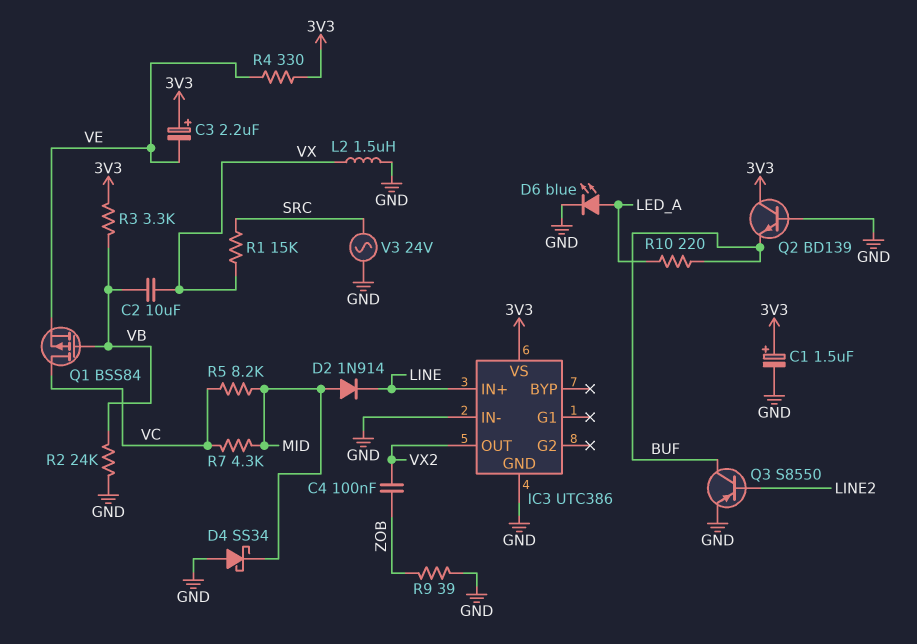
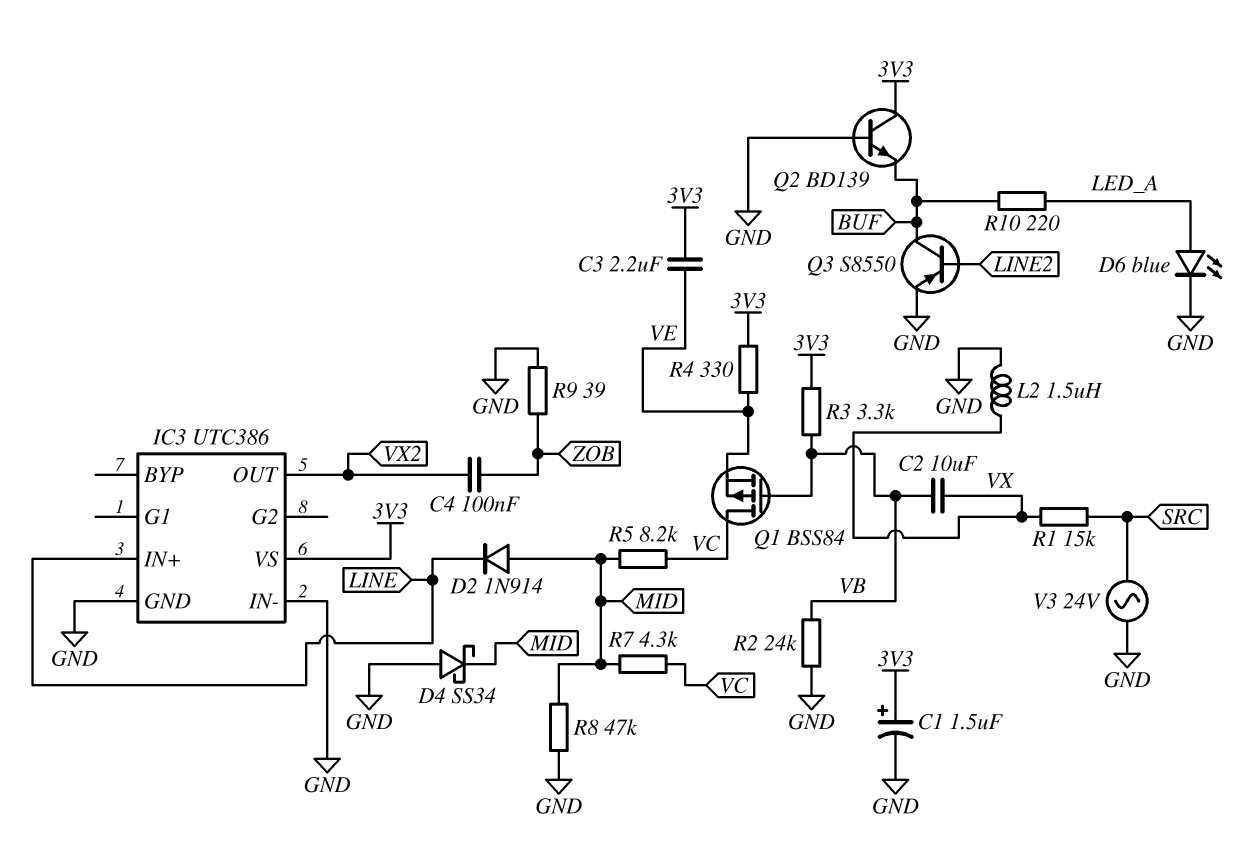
C3: 2.2uF (plus 3V3, minus VE) -> 2.2uF (3V3, VE)
R8: none -> 47k (GND, MID)

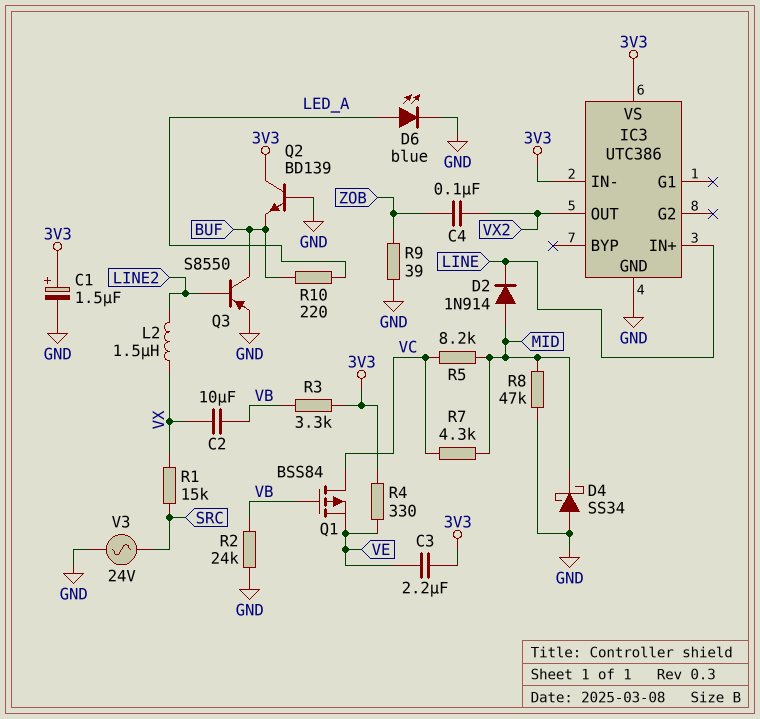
IC3 pin IN-: GND -> 3V3
L2: 1.5uH (GND, VX) -> 1.5uH (LINE2, VX)

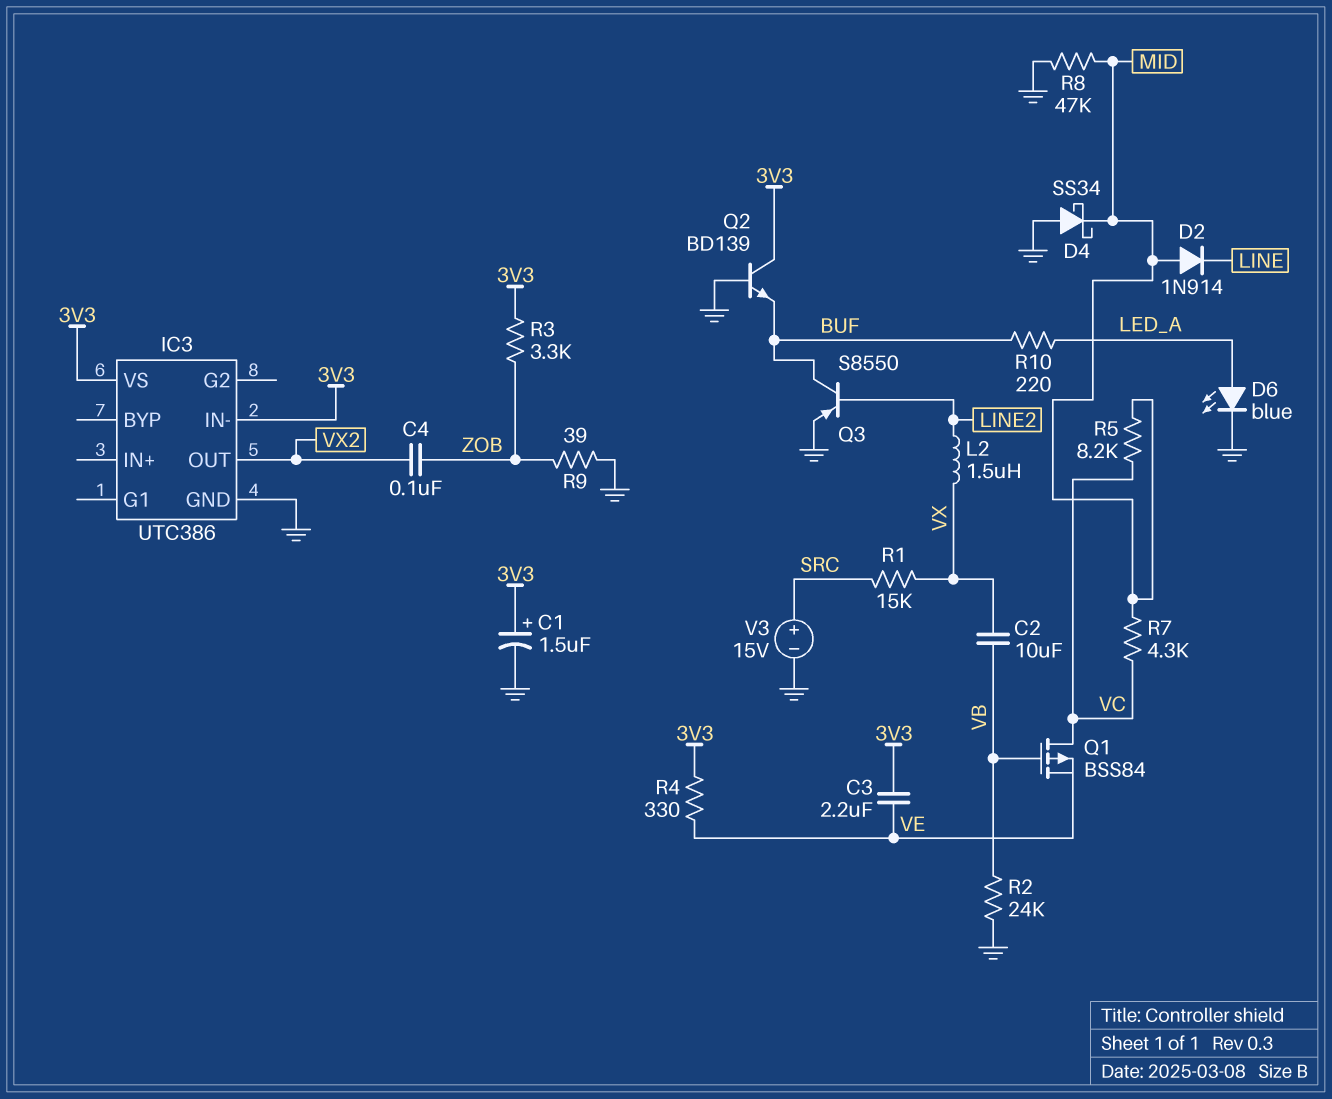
IC3 pin IN+: LINE -> none
R3: 3.3k (3V3, VB) -> 3.3k (3V3, ZOB)
V3: AC 24V (GND, SRC) -> 15V (plus SRC, minus GND)

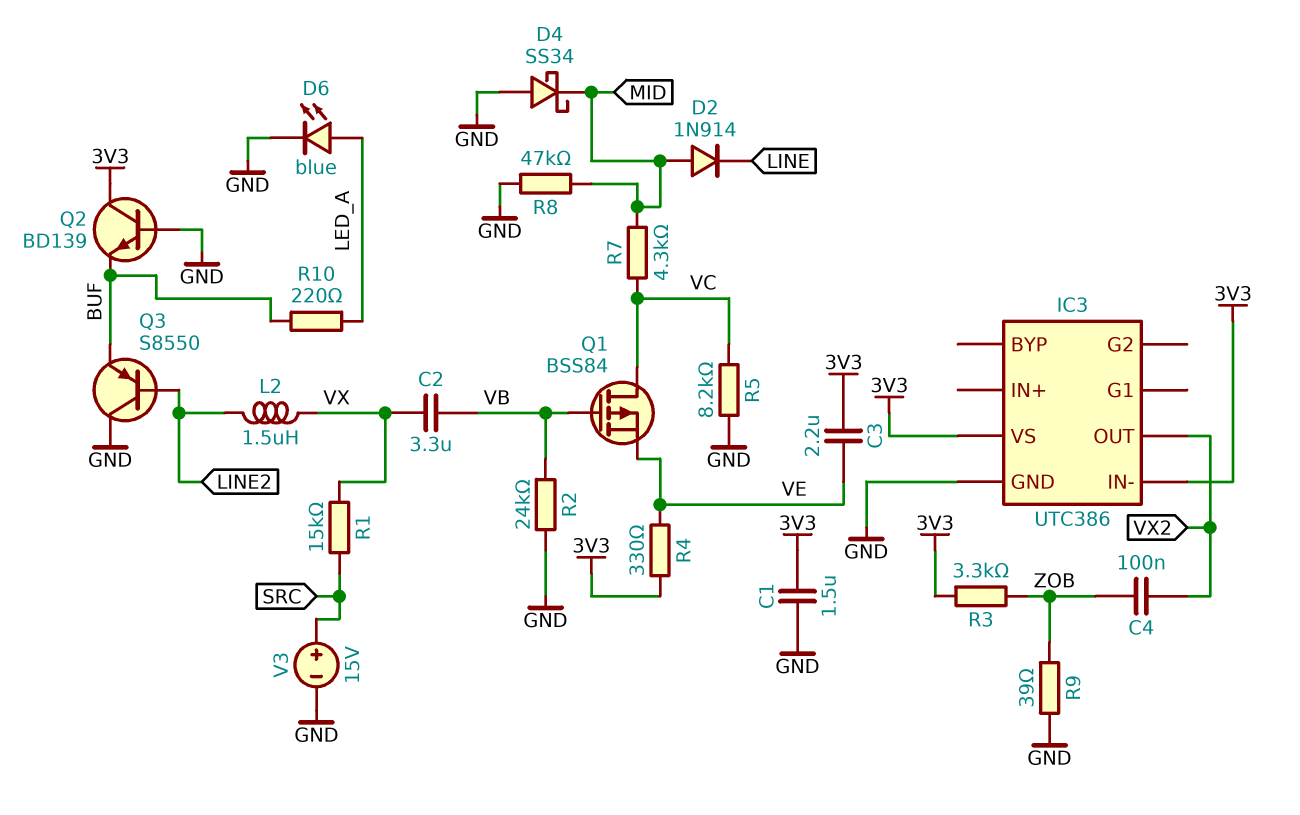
C1: 1.5uF (plus 3V3, minus GND) -> 1.5uF (3V3, GND)
C2: 10uF (VB, VX) -> 3.3uF (VB, VX)
Q3: PNP S8550 (B LINE2, C BUF, E GND) -> PNP S8550 (B LINE2, C GND, E BUF)
R5: 8.2k (MID, VC) -> 8.2k (GND, VC)

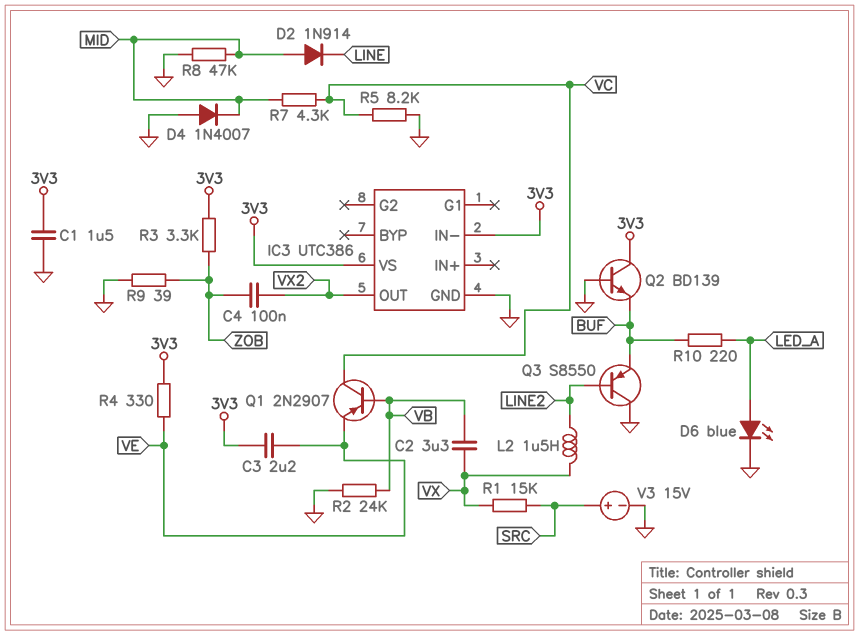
D4: schottky SS34 (A GND, K MID) -> diode 1N4007 (A GND, K MID)
Q1: PMOS BSS84 (G VB, D VC, S VE) -> PNP 2N2907 (B VB, C VC, E VE)

